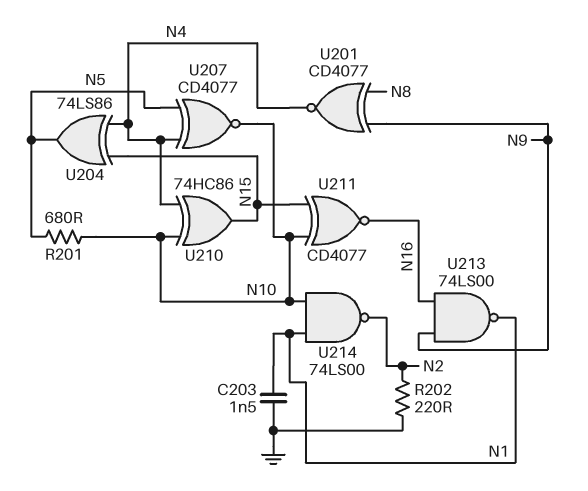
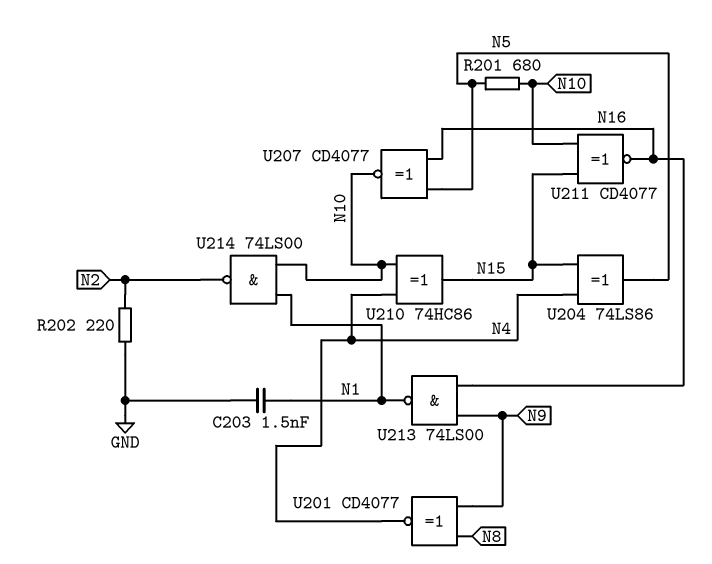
U207: XNOR CD4077 (in N4, in N5, out N10) -> XNOR CD4077 (in N5, in N16, out N10)

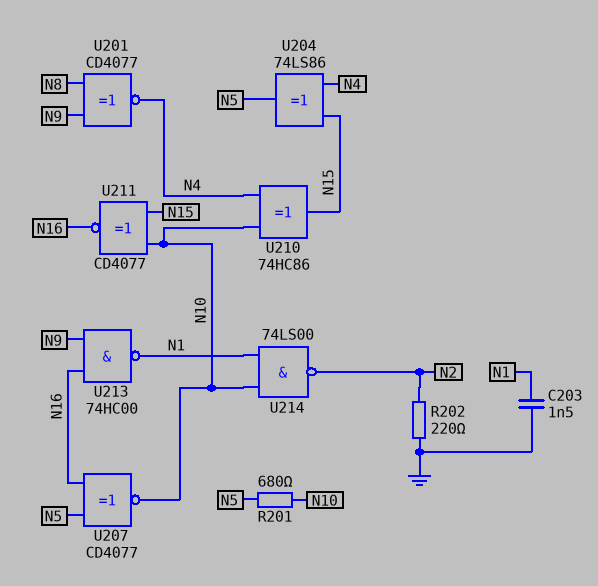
U213: NAND 74LS00 (in N9, in N16, out N1) -> NAND 74HC00 (in N9, in N16, out N1)

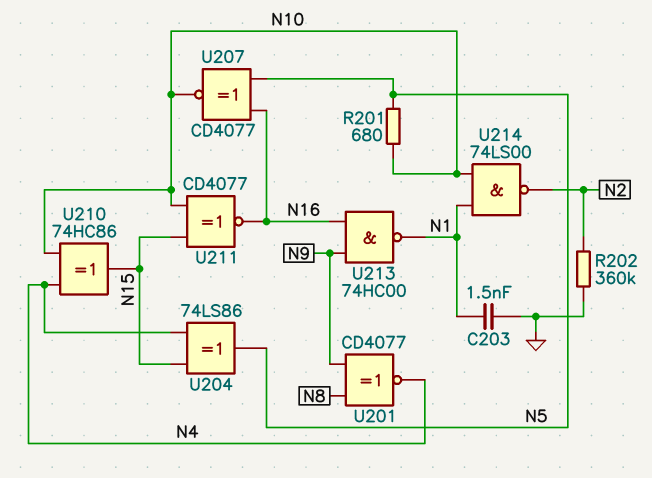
R202: 220 (GND, N2) -> 360k (GND, N2)

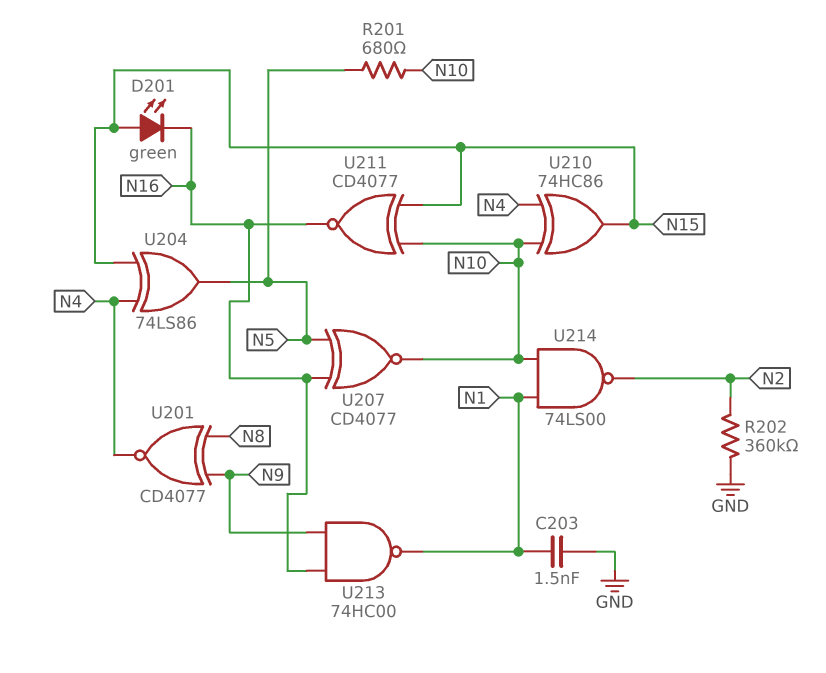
D201: none -> LED green (A N15, K N16)

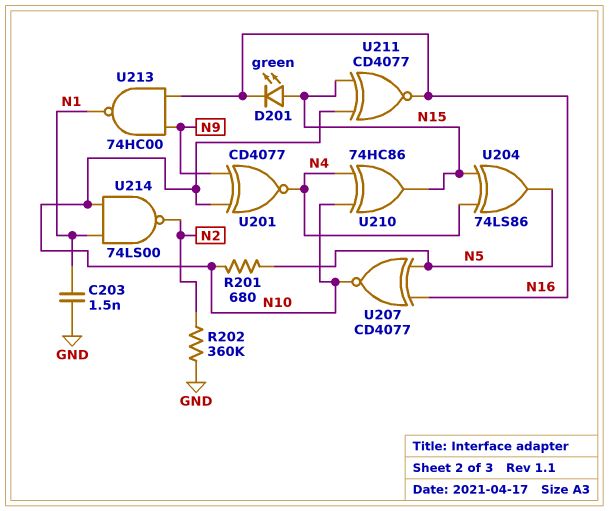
U201: XNOR CD4077 (in N8, in N9, out N4) -> XNOR CD4077 (in N9, in N10, out N4)

